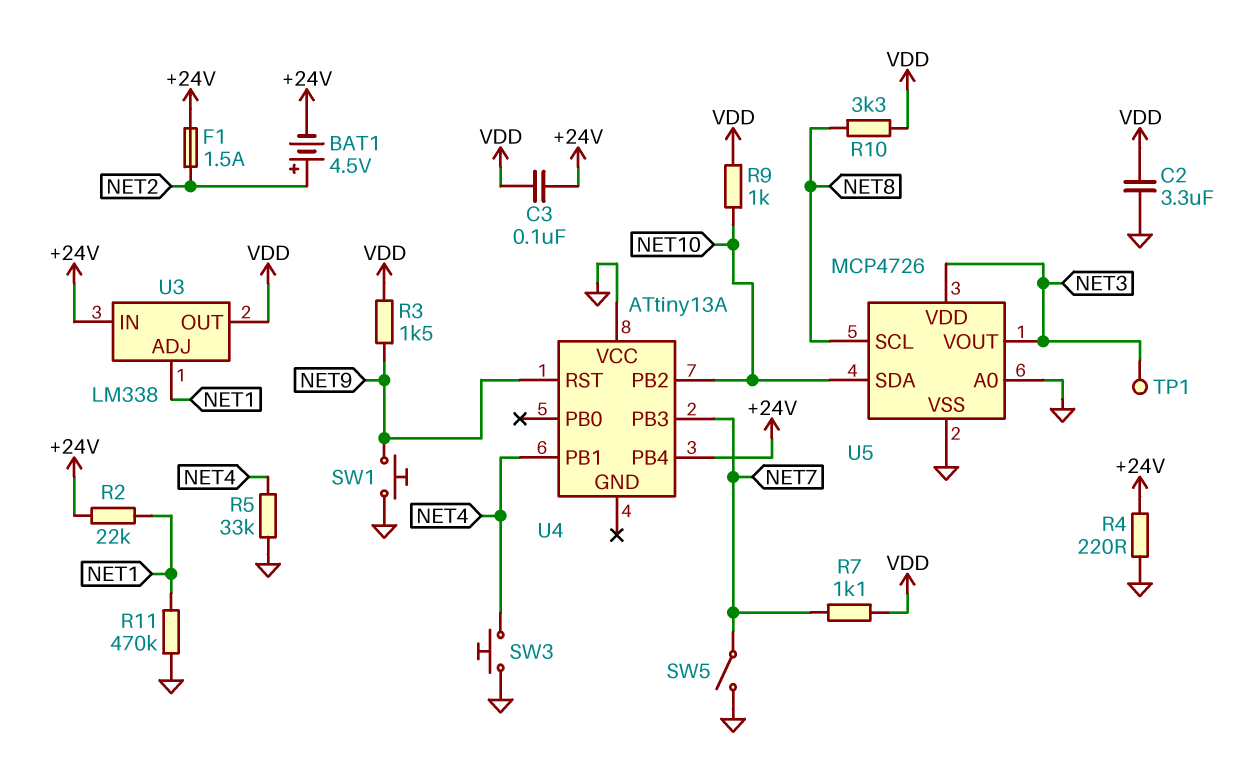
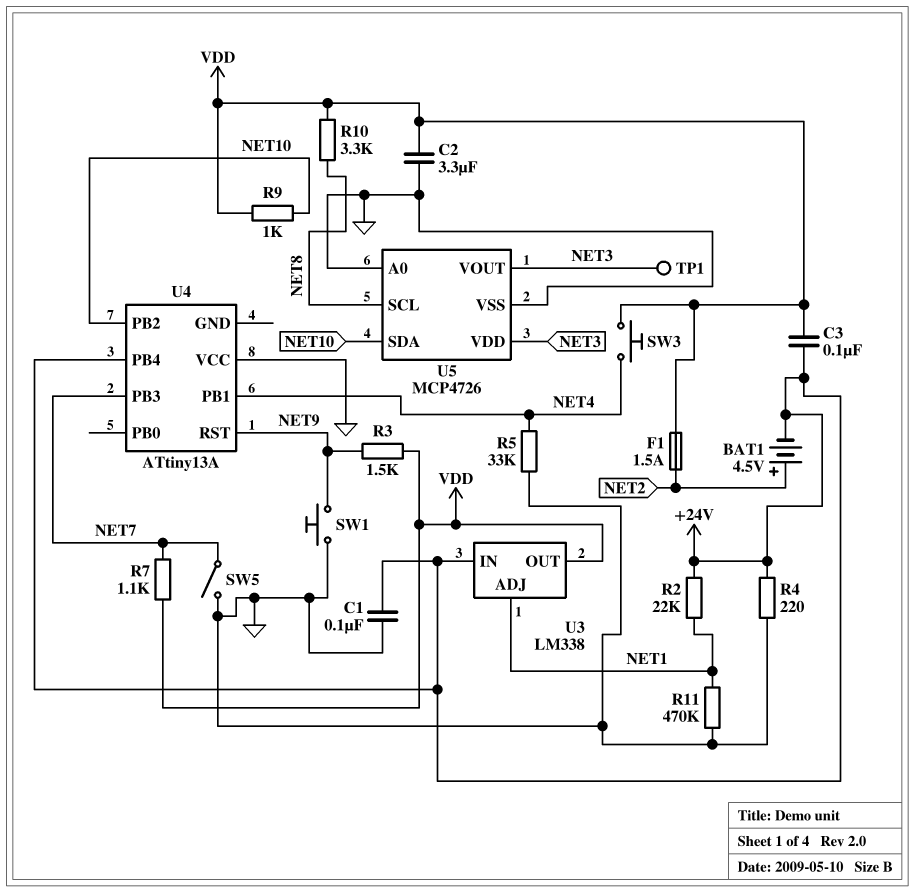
C1: none -> 100nF (+24V, GND)
F1: 1.5A (+24V, NET2) -> 1.5A (NET2, VDD)
SW3: button (GND, NET4) -> button (NET4, VDD)

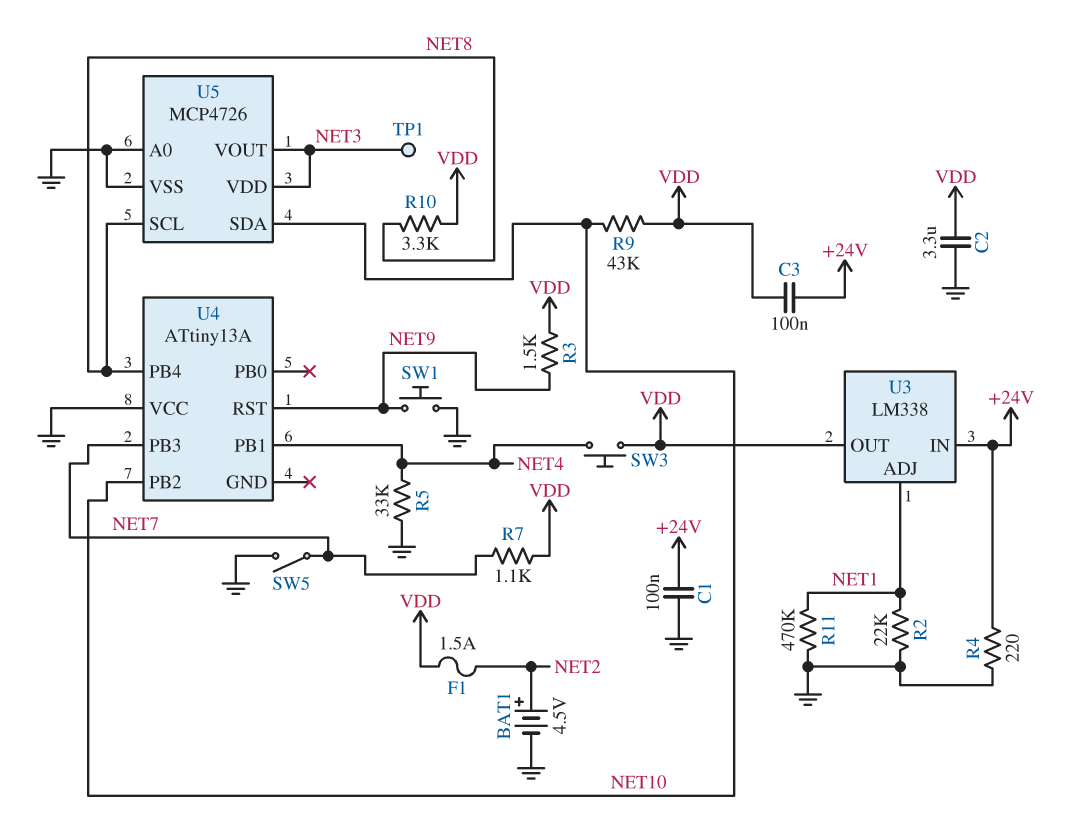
BAT1: 4.5V (plus NET2, minus +24V) -> 4.5V (plus NET2, minus GND)
R2: 22k (+24V, NET1) -> 22k (GND, NET1)
R9: 1k (NET10, VDD) -> 43k (NET10, VDD)
U4 pin PB4: +24V -> NET8

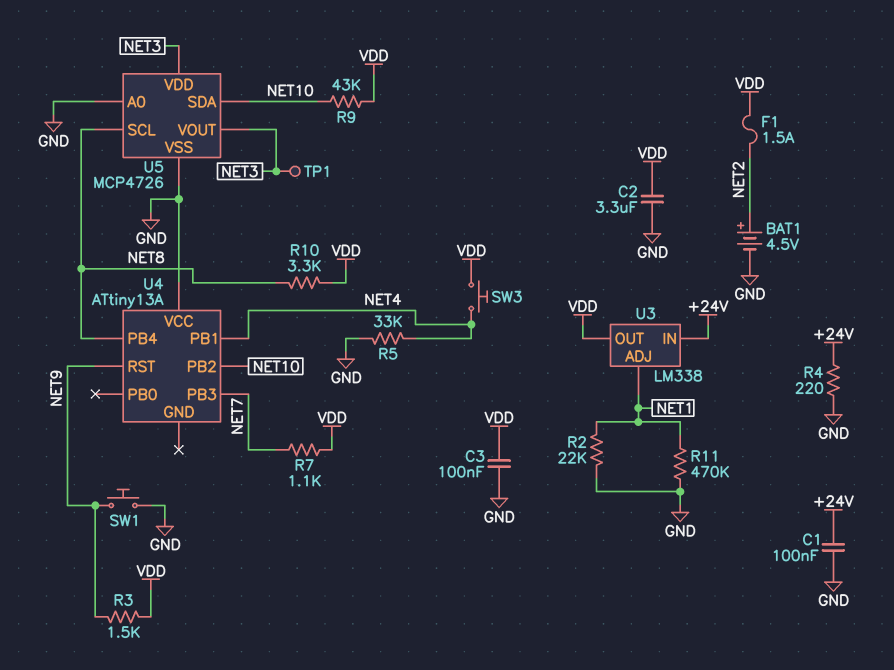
C3: 100nF (+24V, VDD) -> 100nF (GND, VDD)
SW5: switch (GND, NET7) -> none

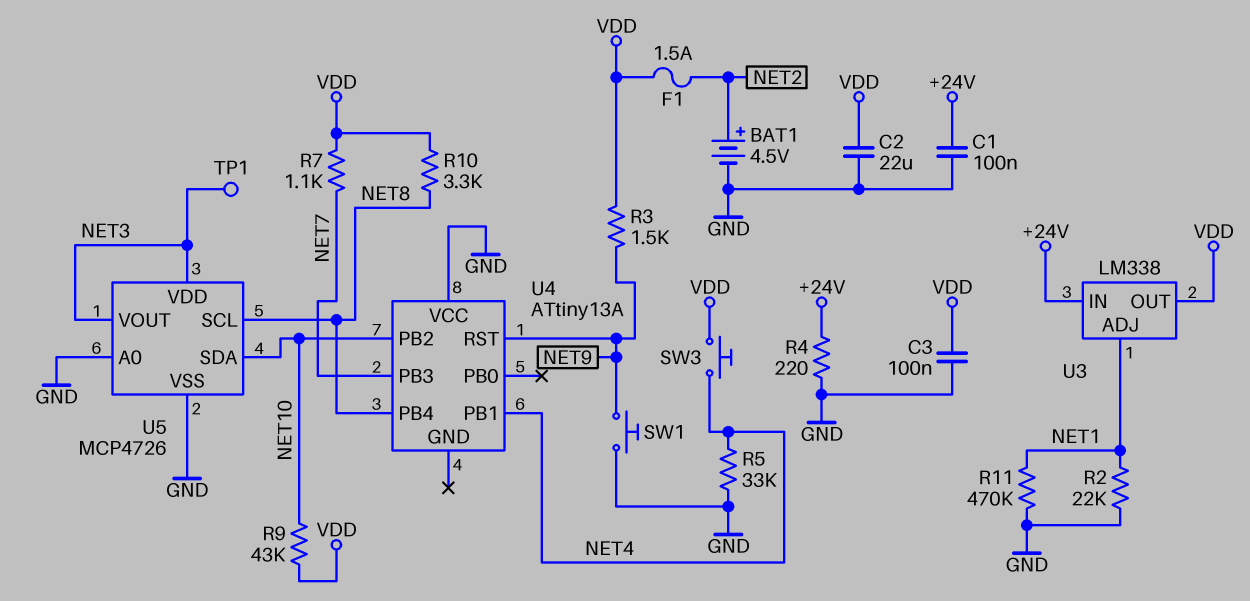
C2: 3.3uF (GND, VDD) -> 22uF (GND, VDD)

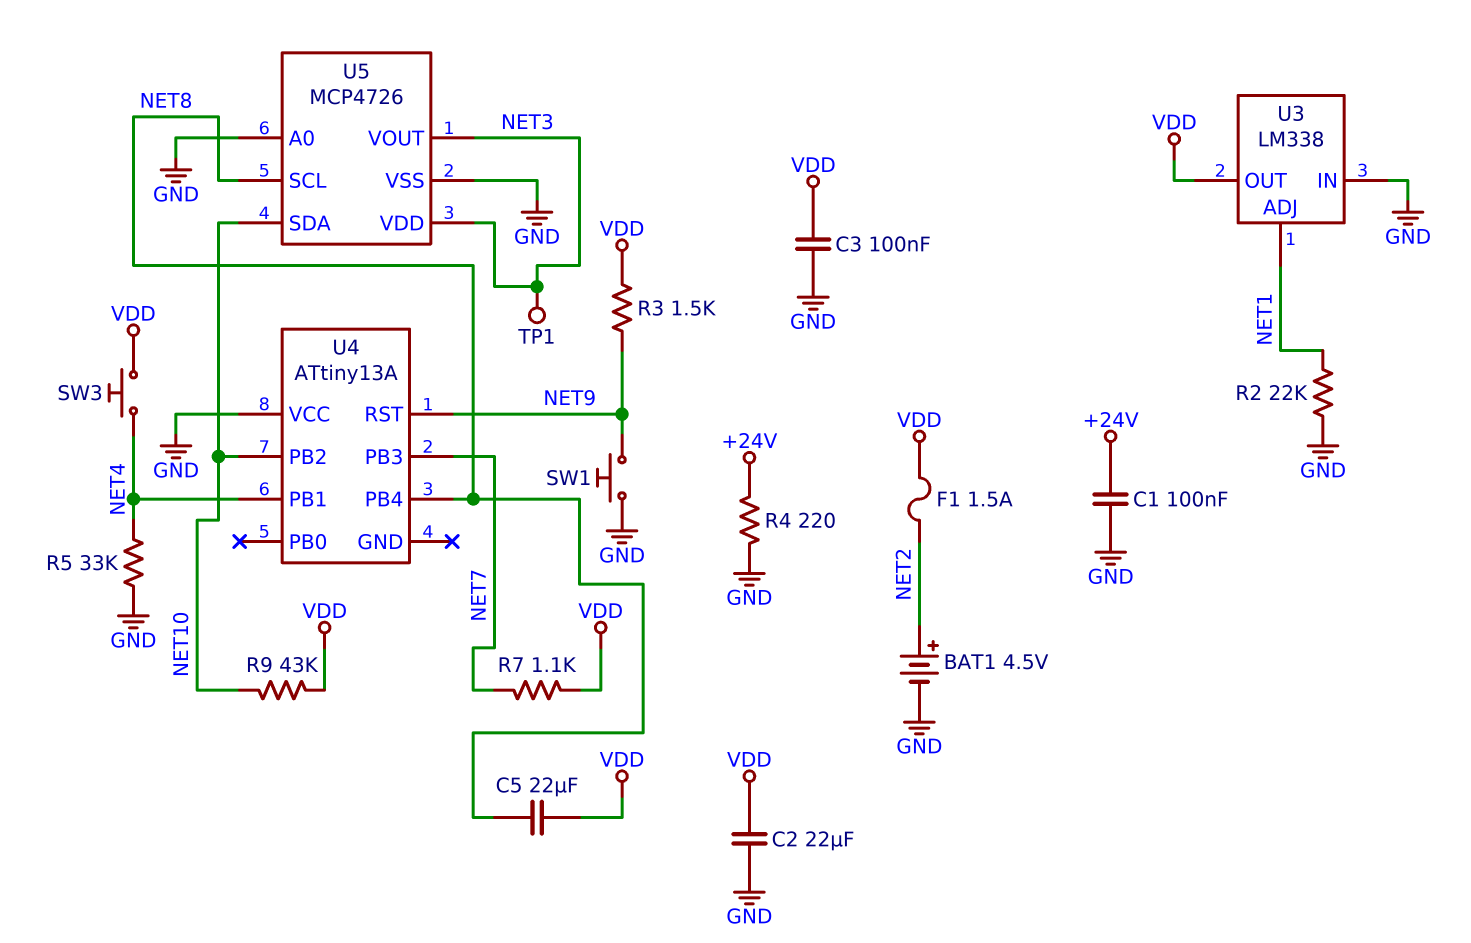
C5: none -> 22uF (NET8, VDD)
R10: 3.3k (NET8, VDD) -> none
R11: 470k (GND, NET1) -> none
U3 pin IN: +24V -> GND

